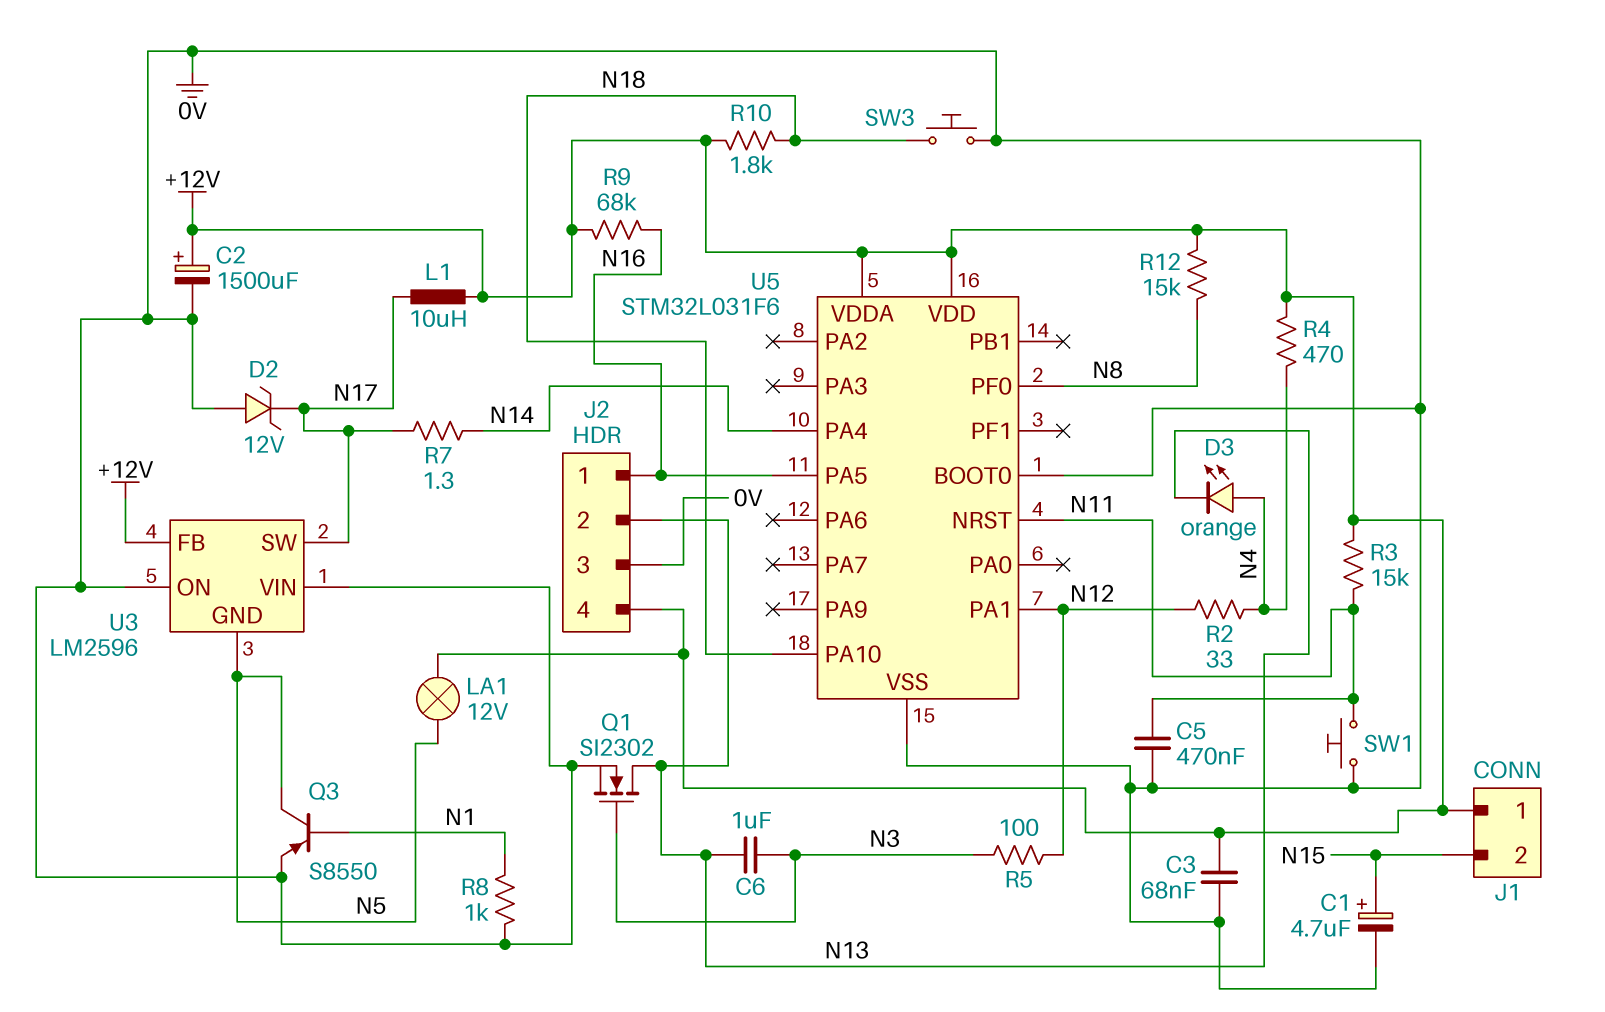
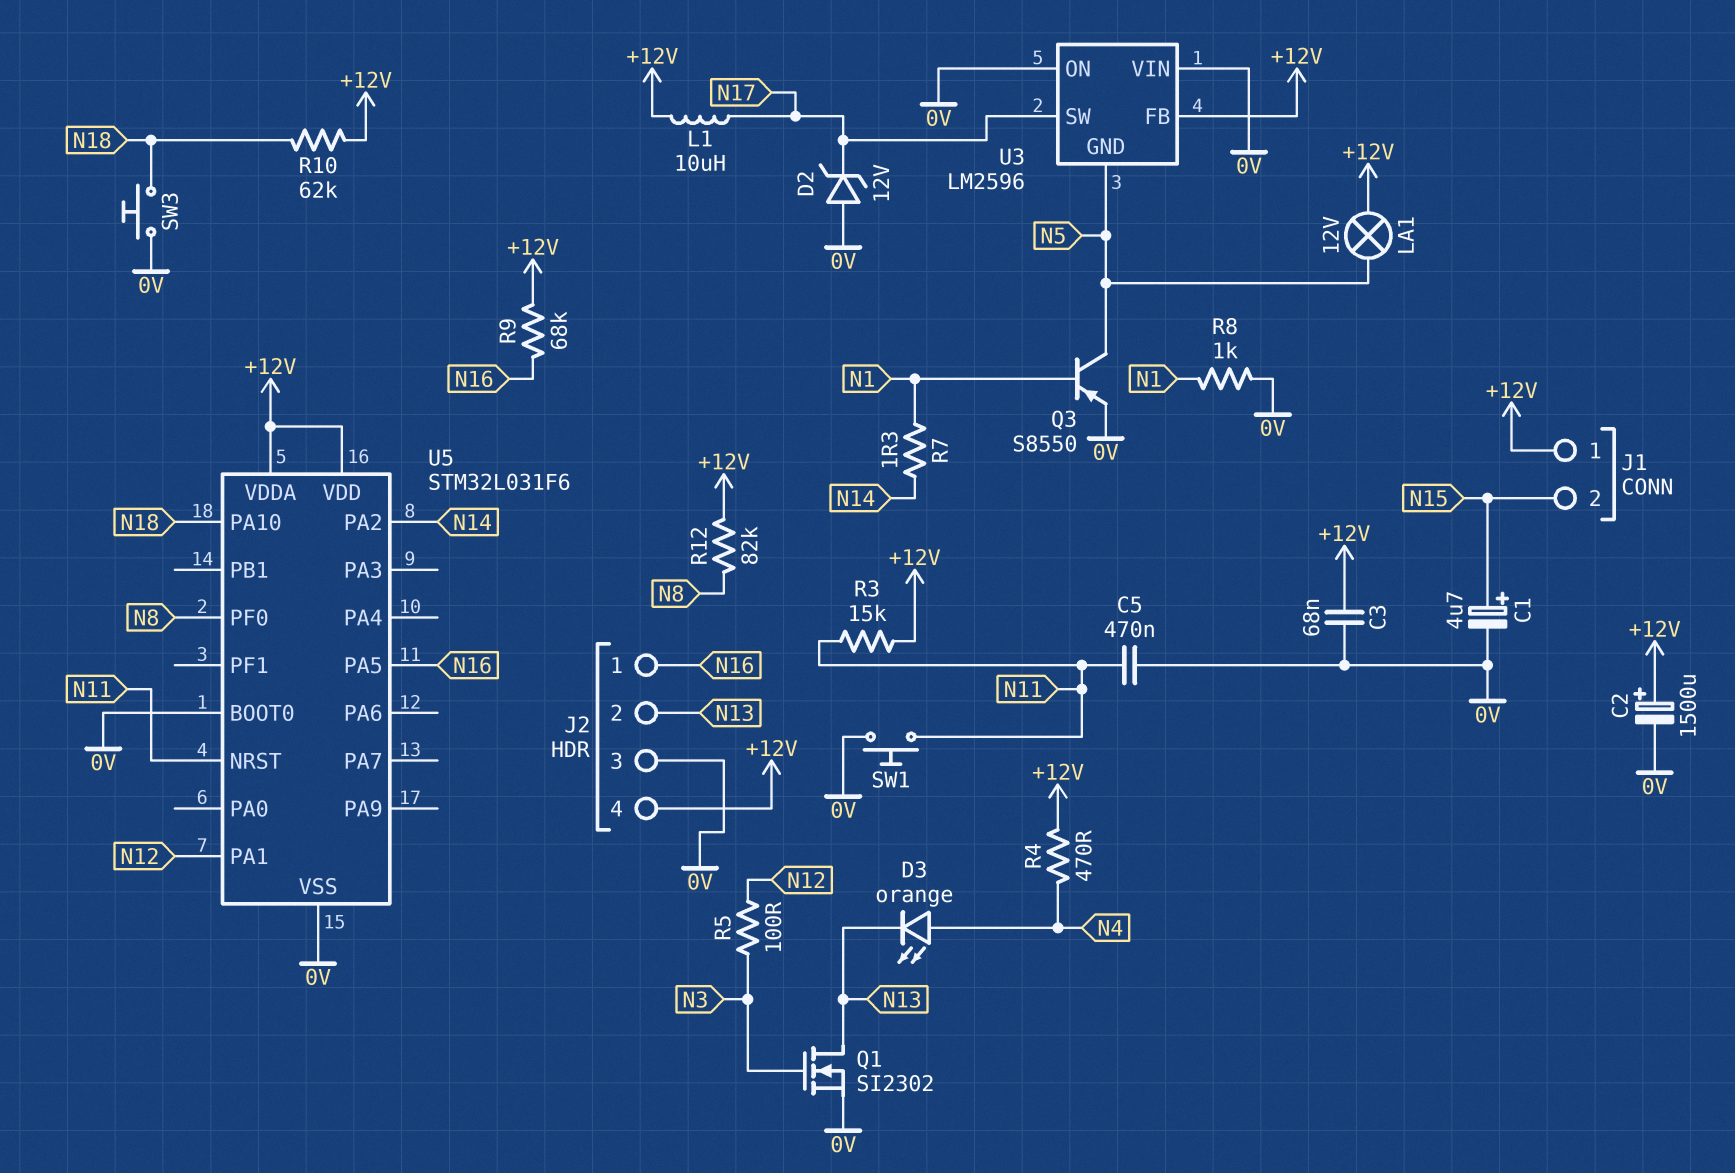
C6: 1uF (N3, N13) -> none
R2: 33 (N4, N12) -> none
R7: 1.3 (N14, N17) -> 1.3 (N1, N14)
R10: 1.8k (+12V, N18) -> 62k (+12V, N18)
R12: 15k (+12V, N8) -> 82k (+12V, N8)
U5 pin PA2: none -> N14
U5 pin PA4: N14 -> none

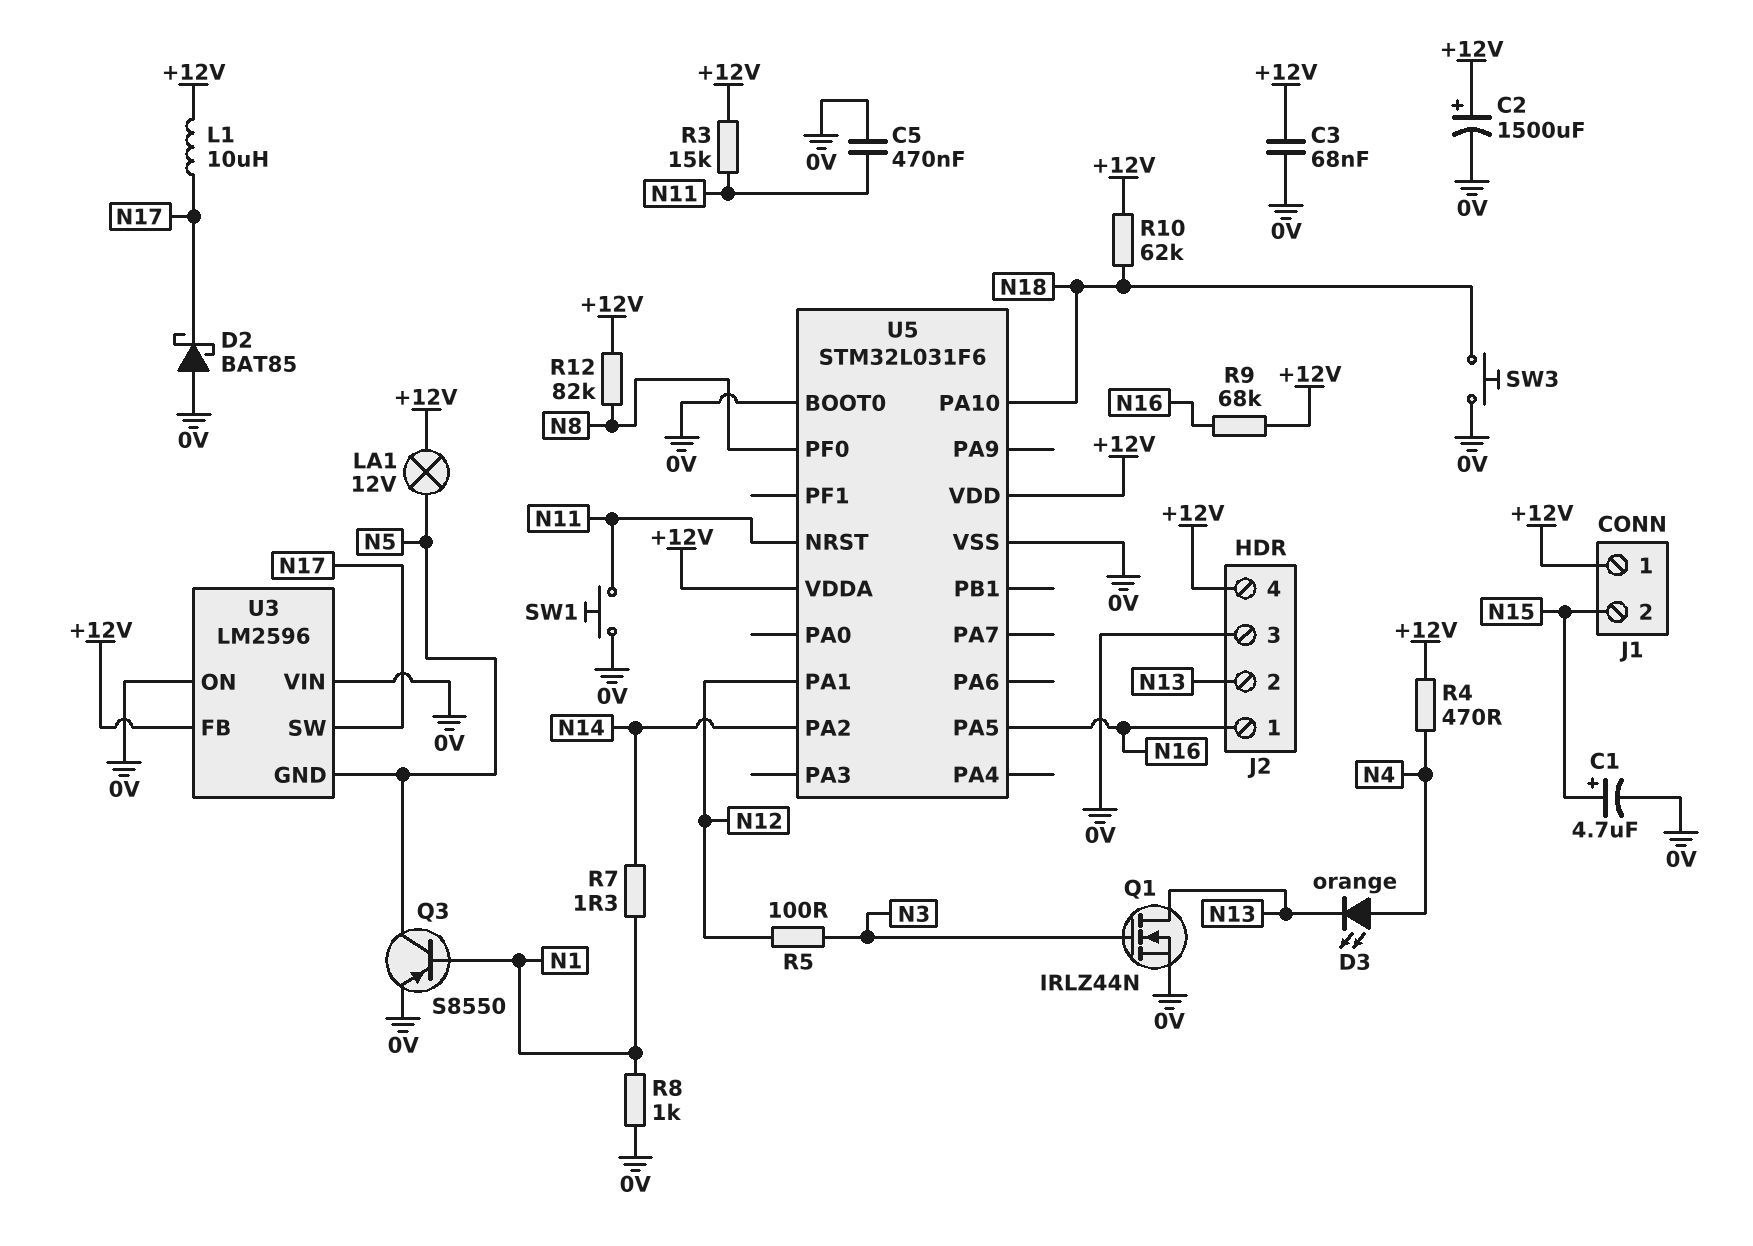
D2: zener 12V (A 0V, K N17) -> schottky BAT85 (A 0V, K N17)
Q1: NMOS SI2302 (G N3, D N13, S 0V) -> NMOS IRLZ44N (G N3, D N13, S 0V)

